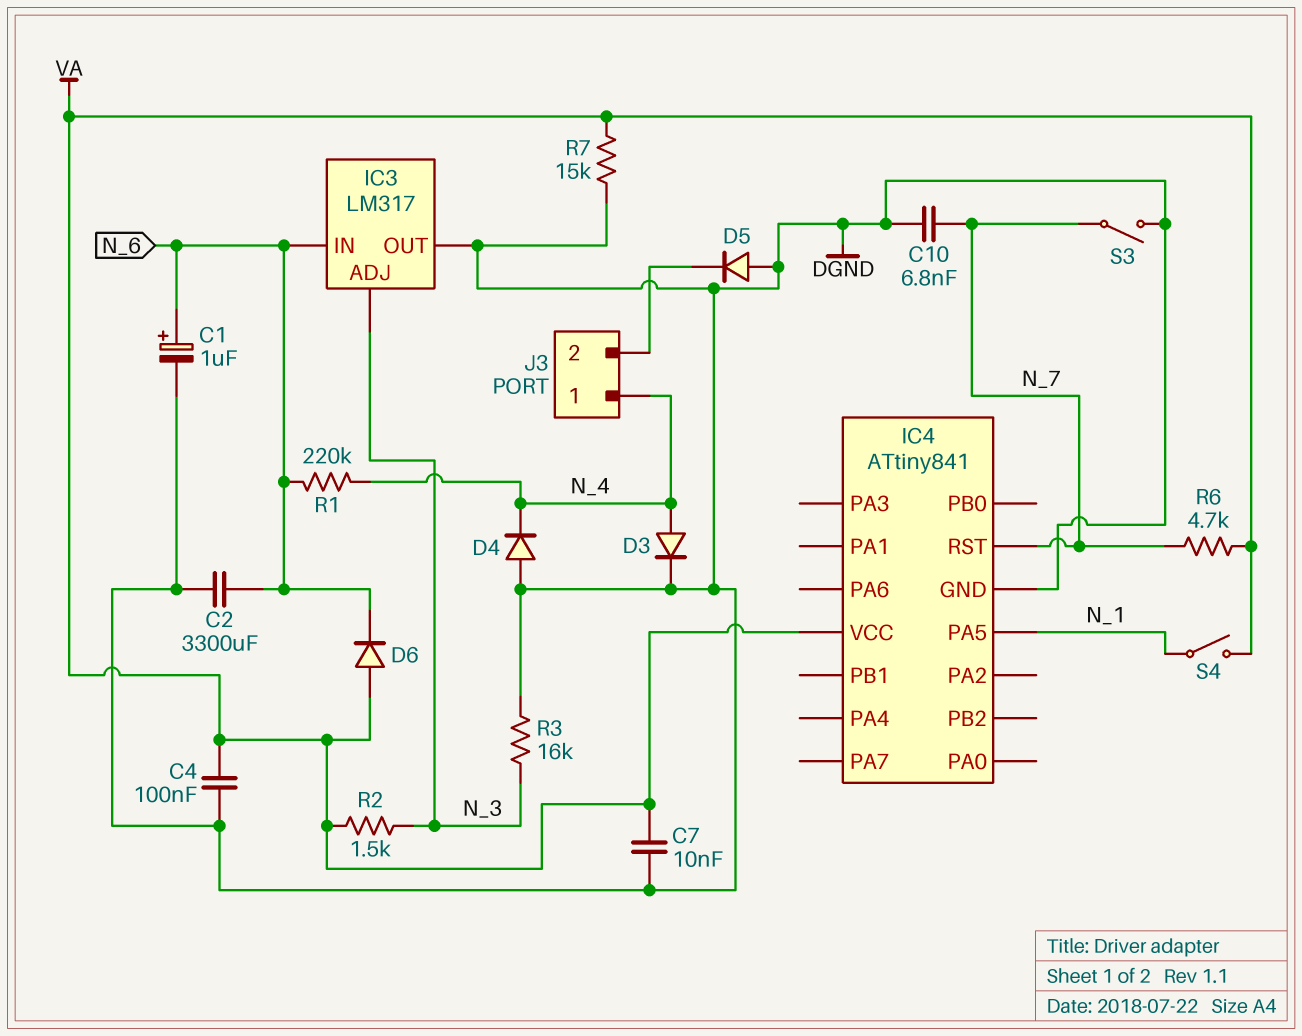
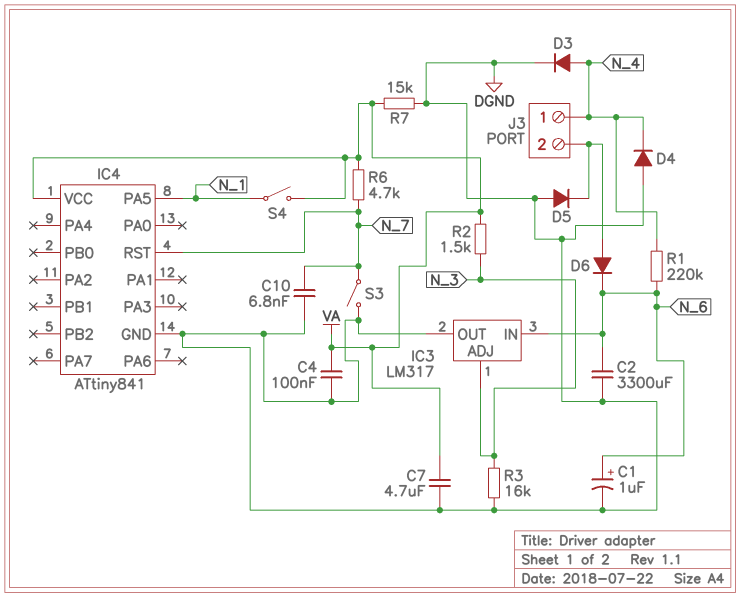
C7: 10nF (DGND, VA) -> 4.7uF (DGND, VA)
D6: diode (A VA, K N_6) -> diode (A J3/2, K N_6)

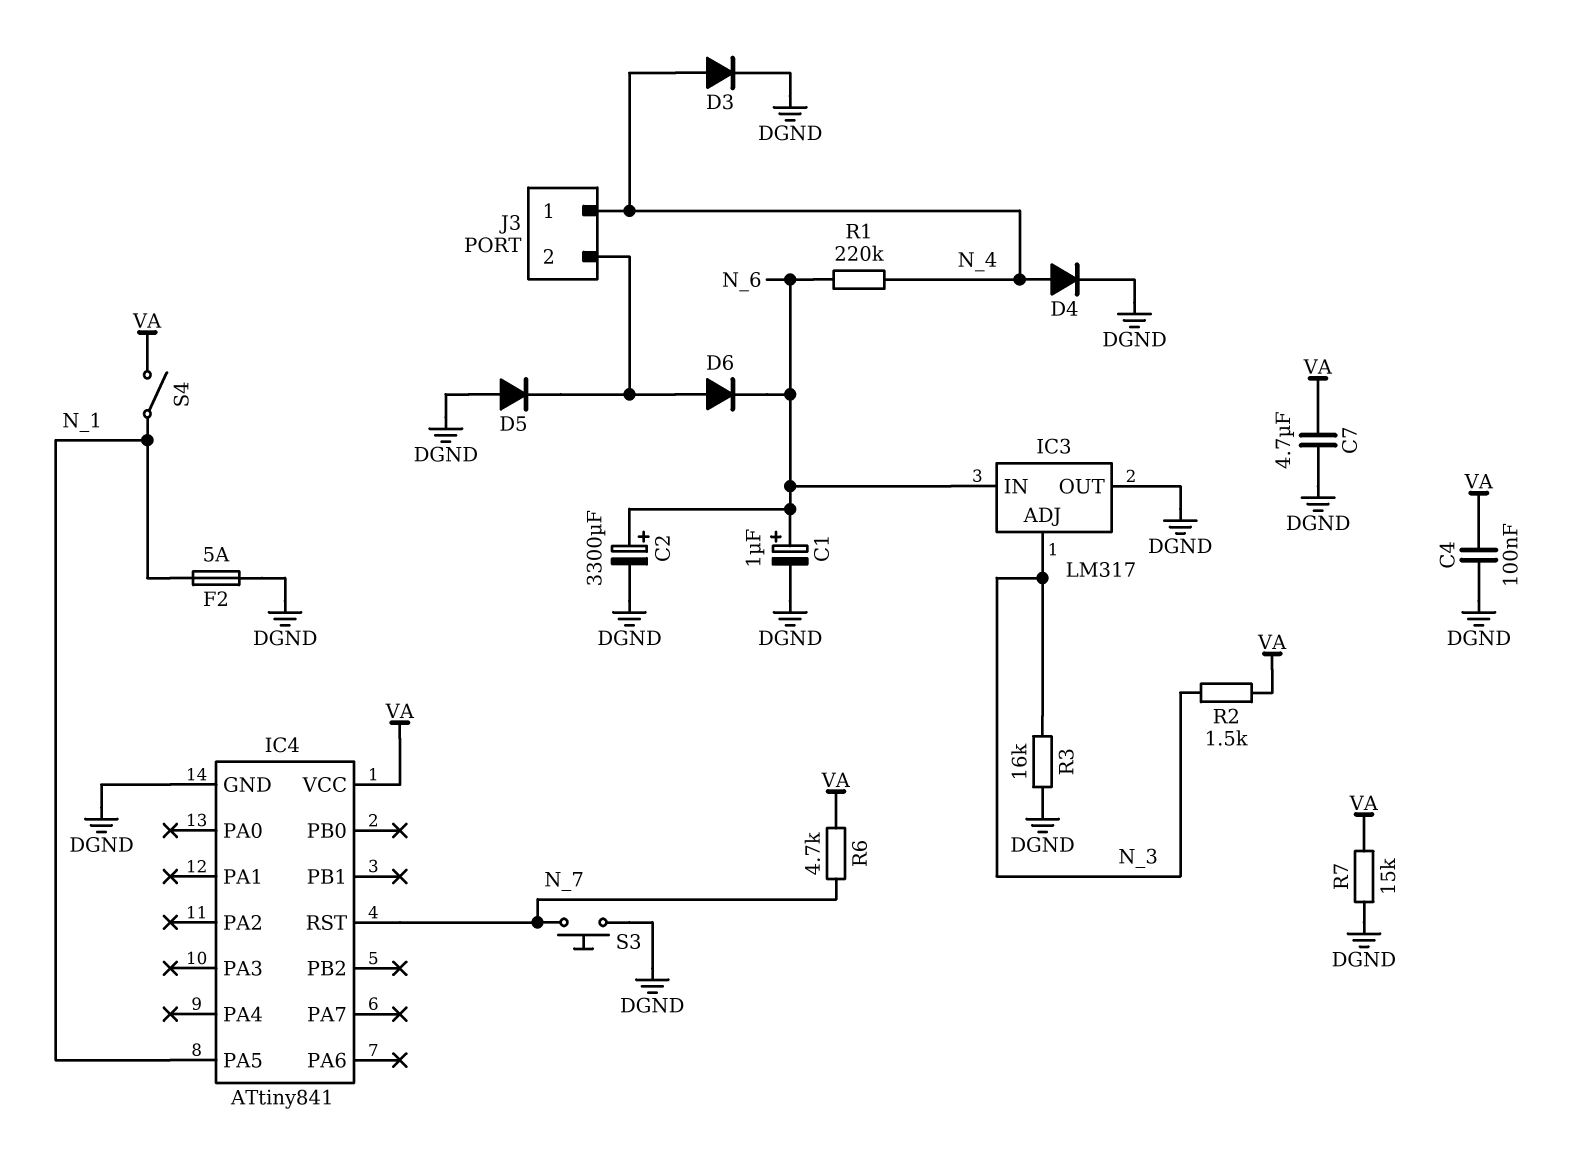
C2: 3300uF (DGND, N_6) -> 3300uF (plus N_6, minus DGND)
C10: 6.8nF (DGND, N_7) -> none
D4: diode (A DGND, K N_4) -> diode (A N_4, K DGND)
F2: none -> 5A (DGND, N_1)
S3: switch (DGND, N_7) -> button (DGND, N_7)

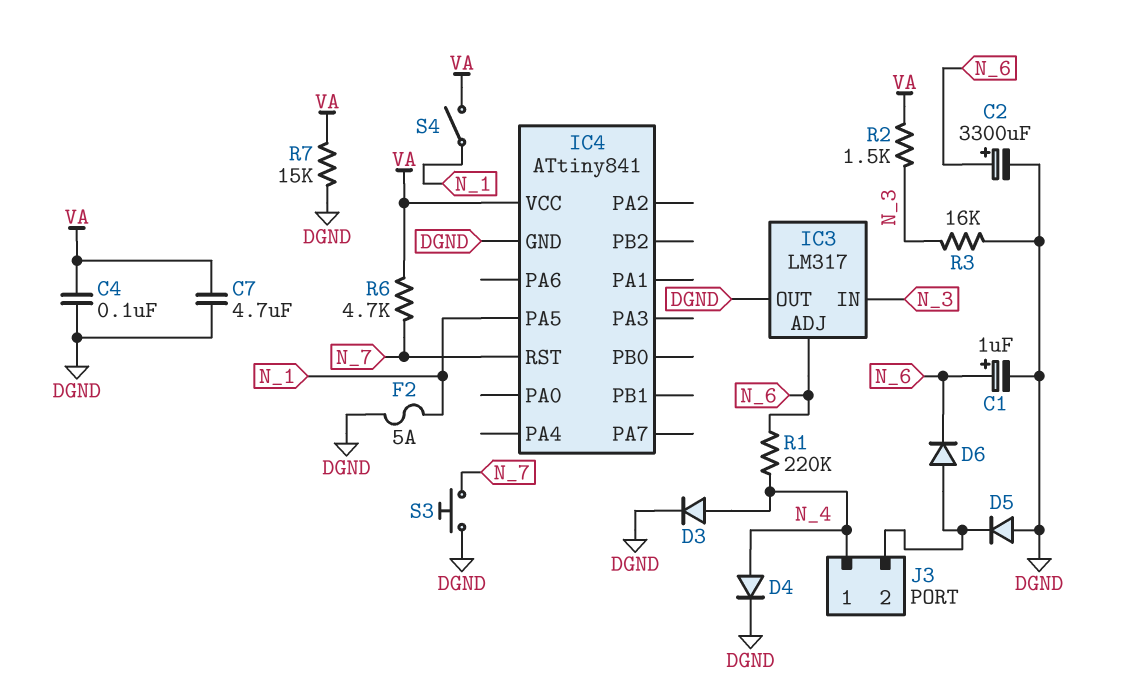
IC3 pin ADJ: N_3 -> N_6
IC3 pin IN: N_6 -> N_3

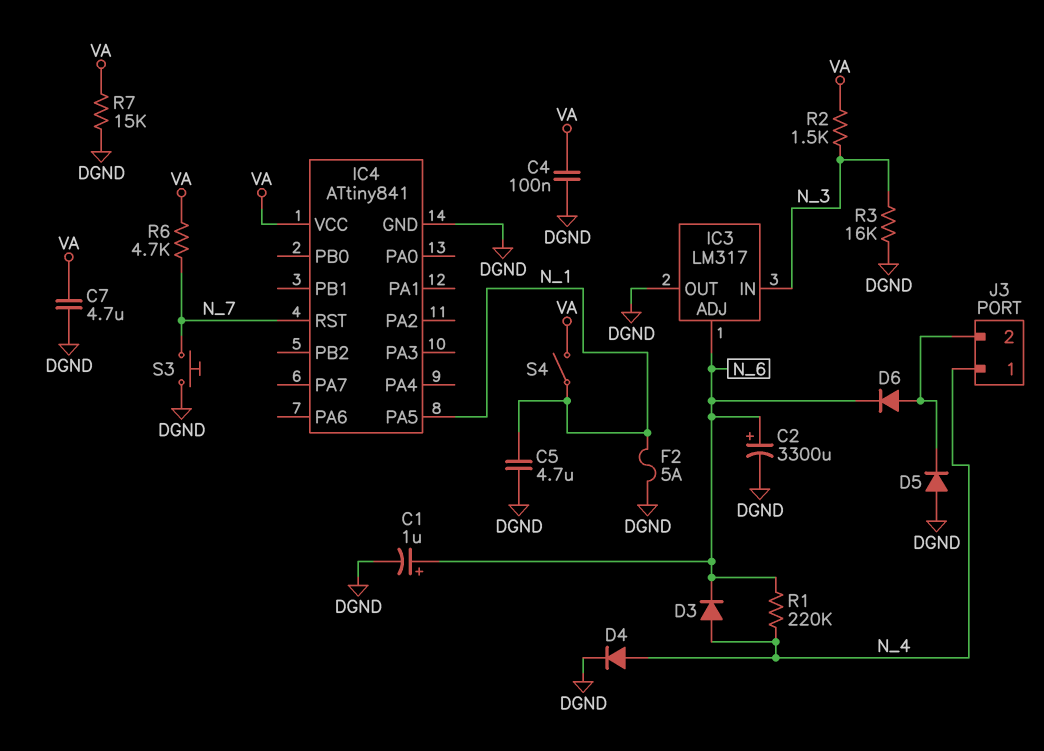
C5: none -> 4.7uF (DGND, N_1)
D3: diode (A N_4, K DGND) -> diode (A N_4, K N_6)

